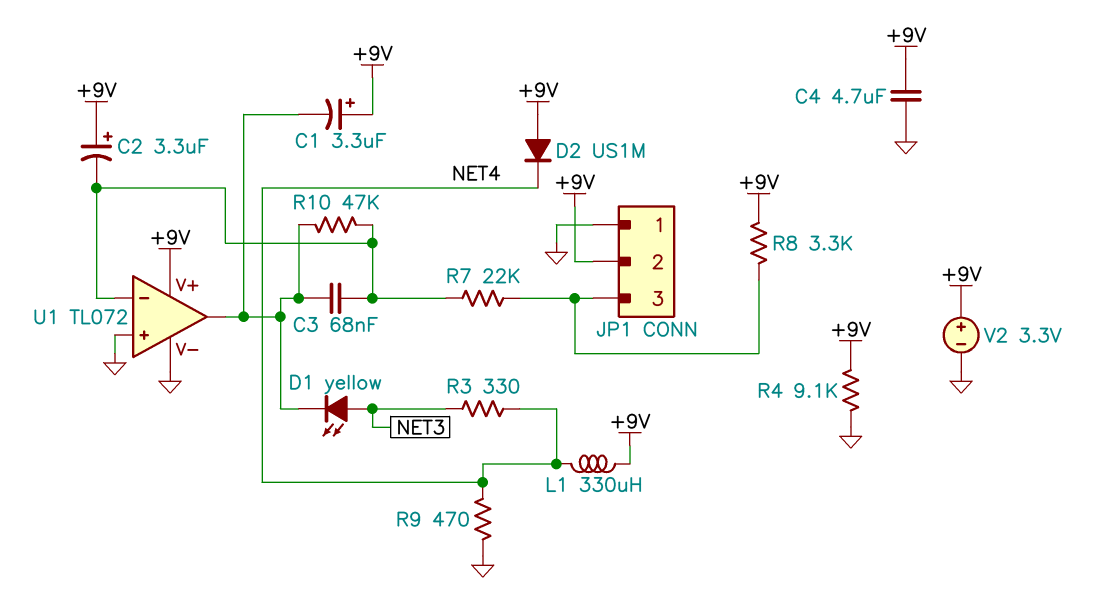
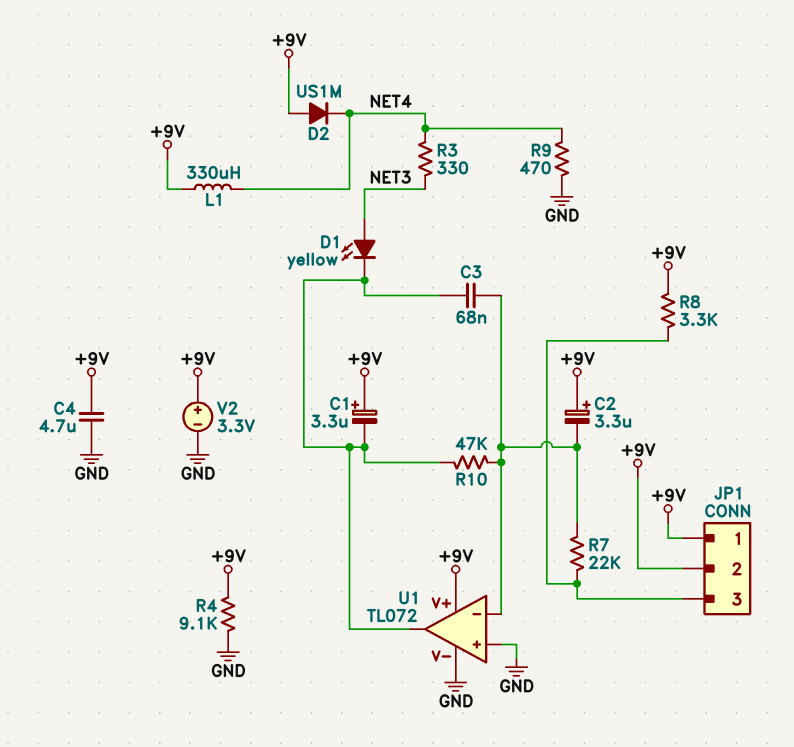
JP1 pin 1: GND -> +9V

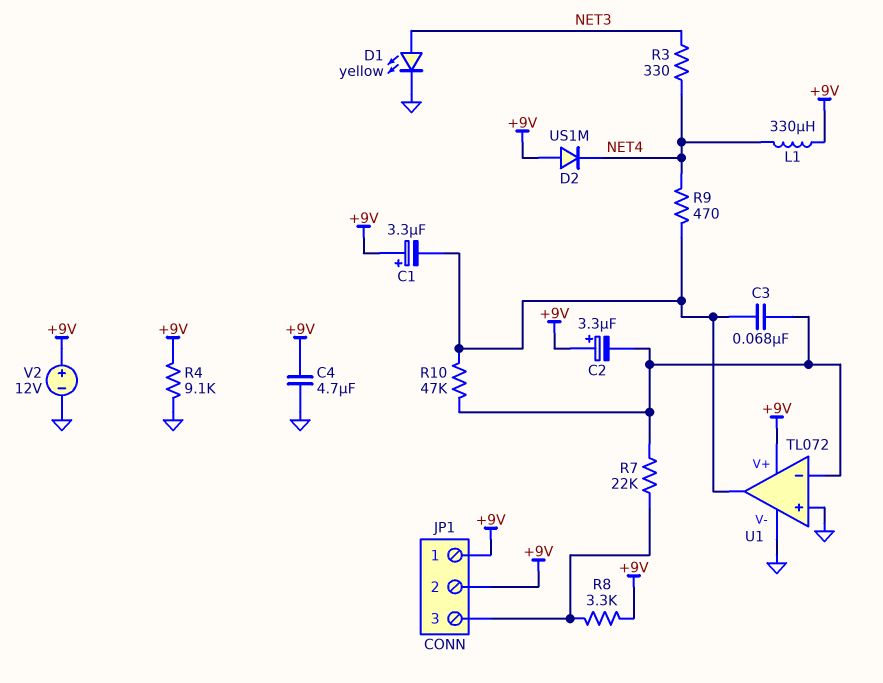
D1: LED yellow (A NET3, K U1/out) -> LED yellow (A NET3, K GND)
R9: 470 (GND, NET4) -> 470 (NET4, U1/out)
V2: 3.3V (plus +9V, minus GND) -> 12V (plus +9V, minus GND)

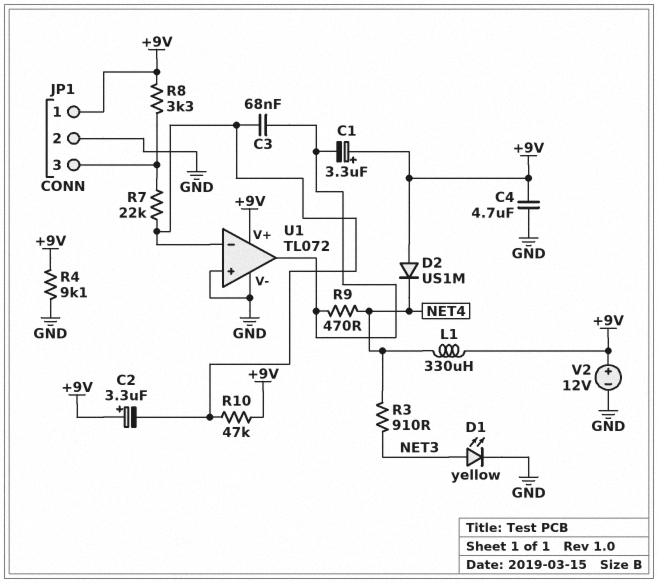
JP1 pin 2: +9V -> GND
R3: 330 (NET3, NET4) -> 910 (NET3, NET4)
R10: 47k (U1/in-, U1/out) -> 47k (+9V, U1/in-)

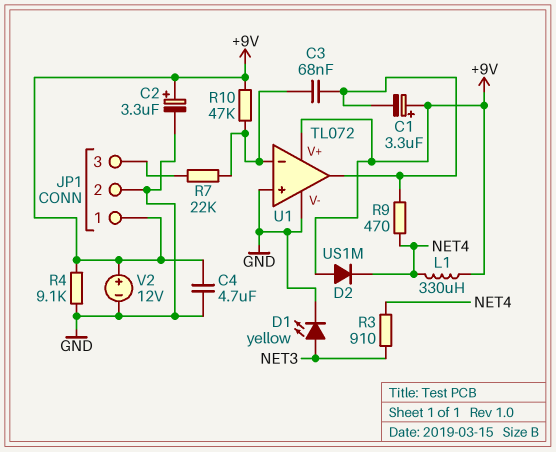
C2: 3.3uF (plus +9V, minus U1/in-) -> 3.3uF (plus +9V, minus GND)
R8: 3.3k (+9V, JP1/3) -> none

